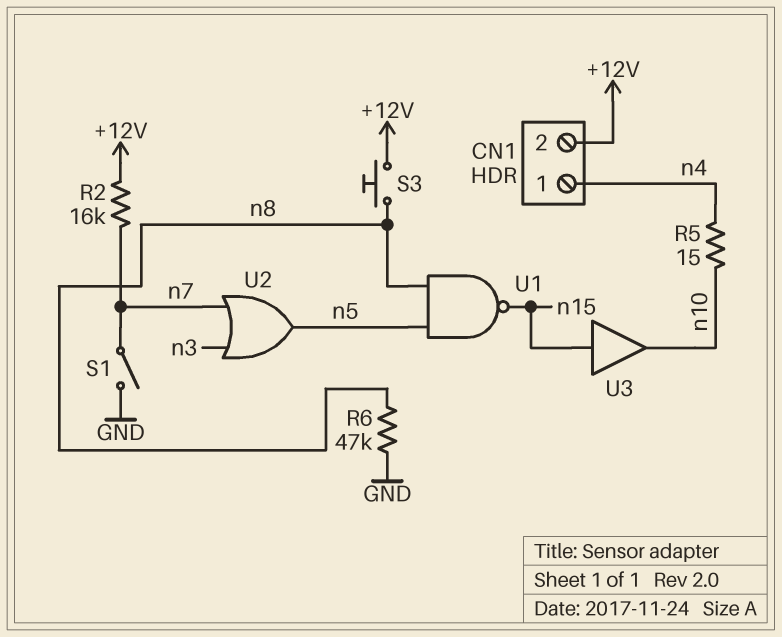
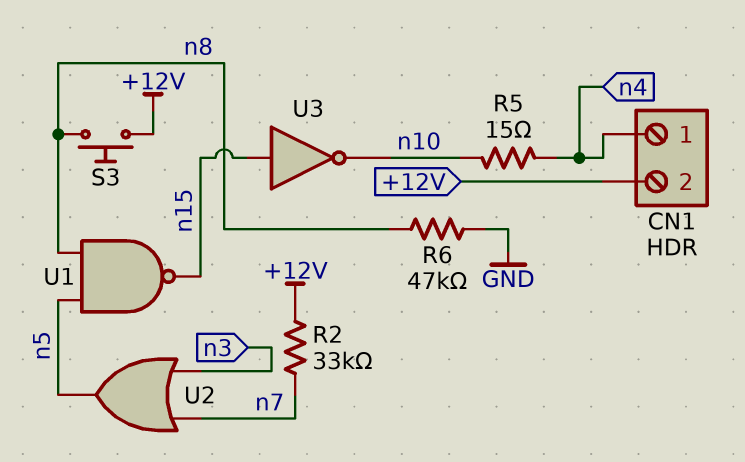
R2: 16k (+12V, n7) -> 33k (+12V, n7)
S1: switch (GND, n7) -> none
U3: buffer (in n15, out n10) -> NOT (in n15, out n10)

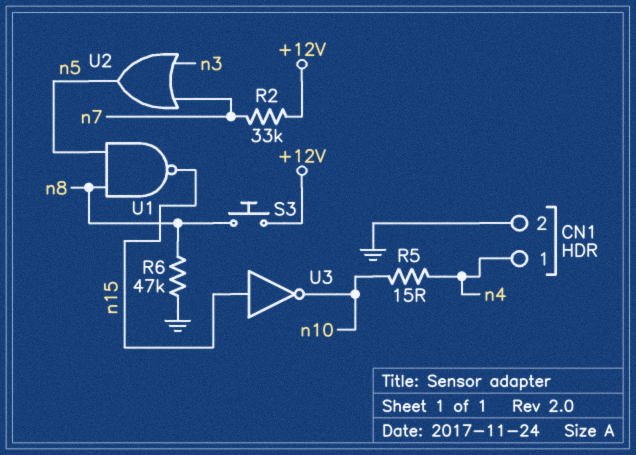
CN1 pin 2: +12V -> GND

